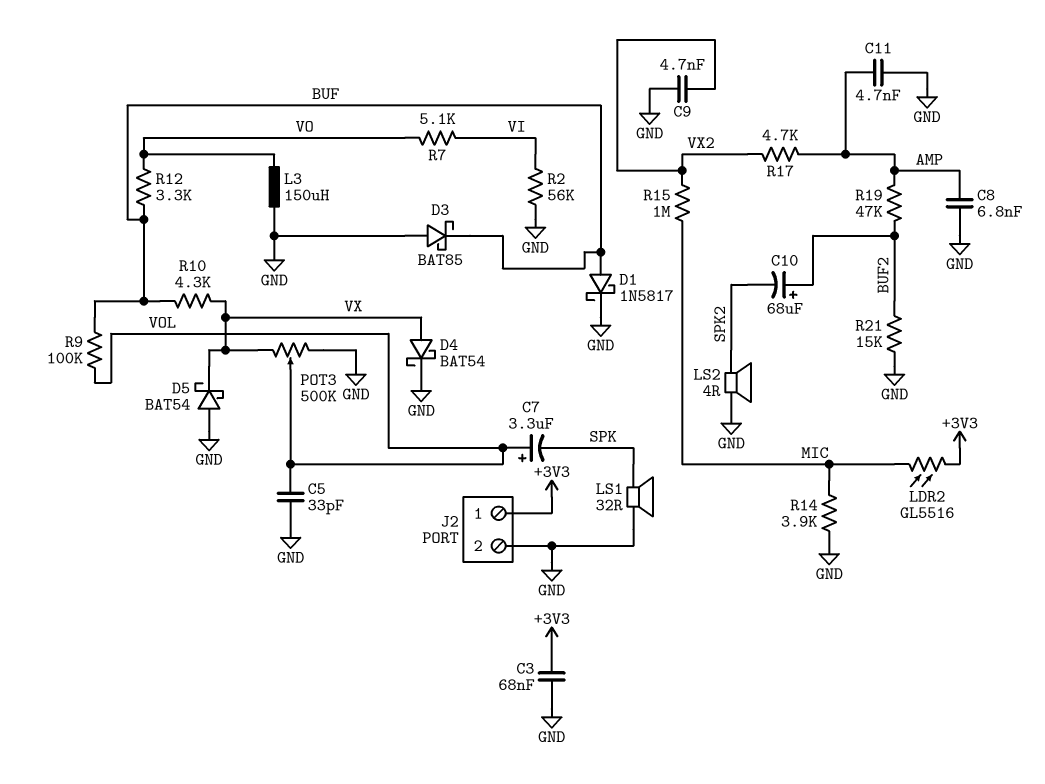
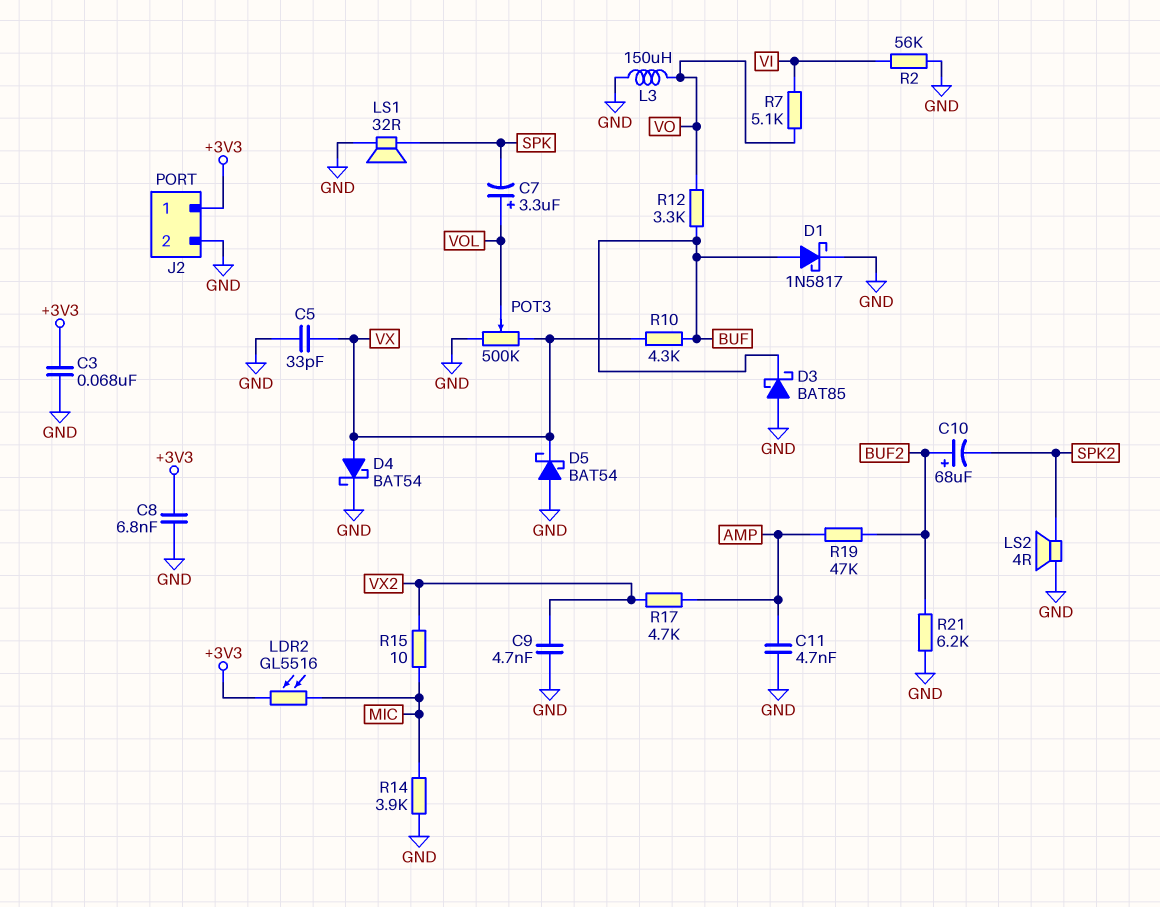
C5: 33pF (GND, VOL) -> 33pF (GND, VX)
C8: 6.8nF (AMP, GND) -> 6.8nF (+3V3, GND)
R9: 100k (BUF, VOL) -> none
R15: 1M (MIC, VX2) -> 10 (MIC, VX2)
R21: 15k (BUF2, GND) -> 6.2k (BUF2, GND)

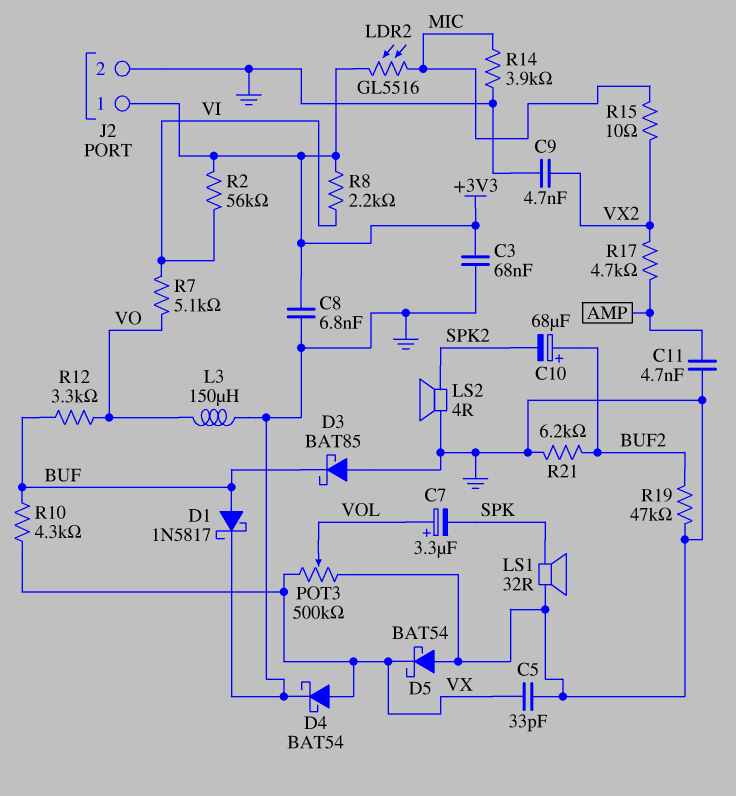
R2: 56k (GND, VI) -> 56k (+3V3, VI)
R8: none -> 2.2k (+3V3, VI)
R19: 47k (AMP, BUF2) -> 47k (BUF2, GND)

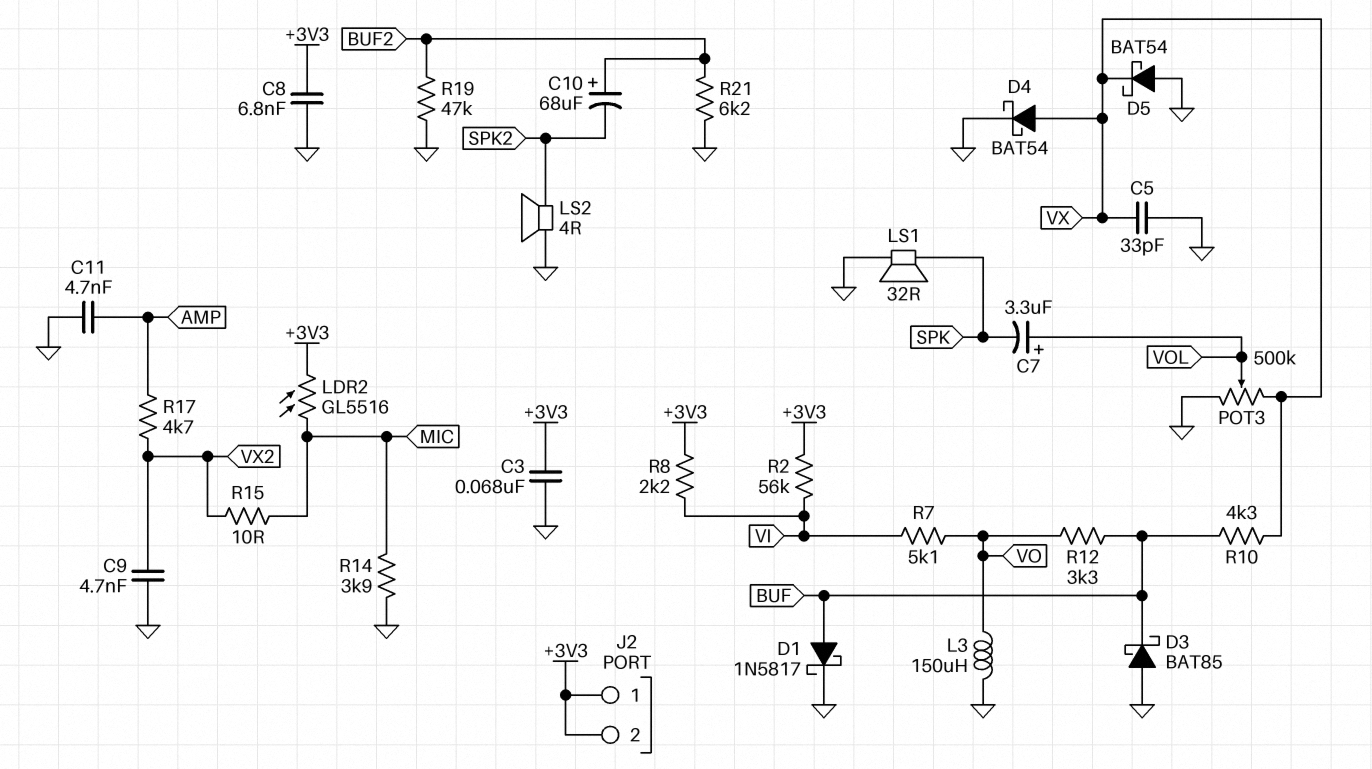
J2 pin 2: GND -> +3V3

